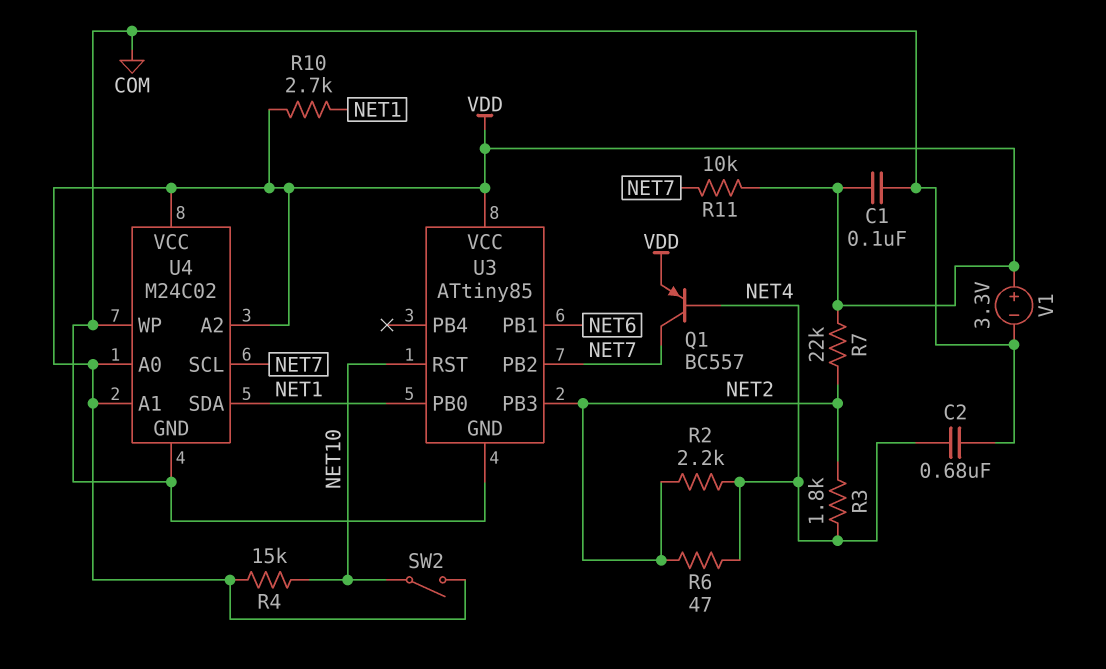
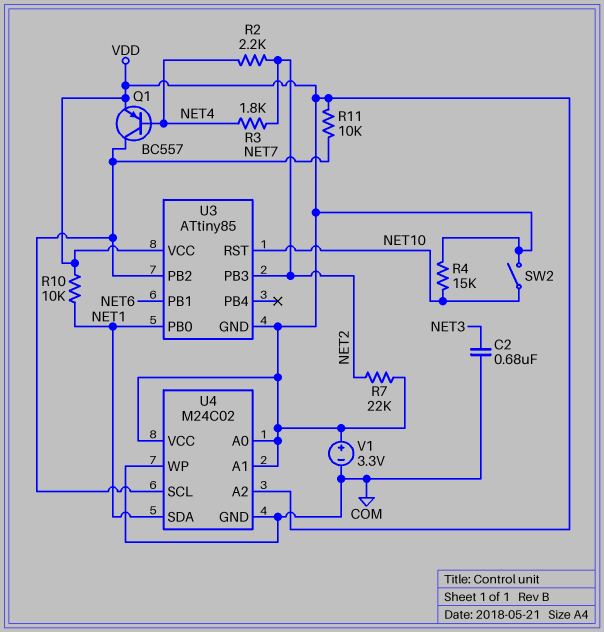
C1: 100nF (COM, VDD) -> none
C2: 680nF (COM, NET4) -> 680nF (COM, NET3)
R6: 47 (NET2, NET4) -> none
R10: 2.7k (NET1, VDD) -> 10k (NET1, VDD)
U3 pin GND: COM -> VDD

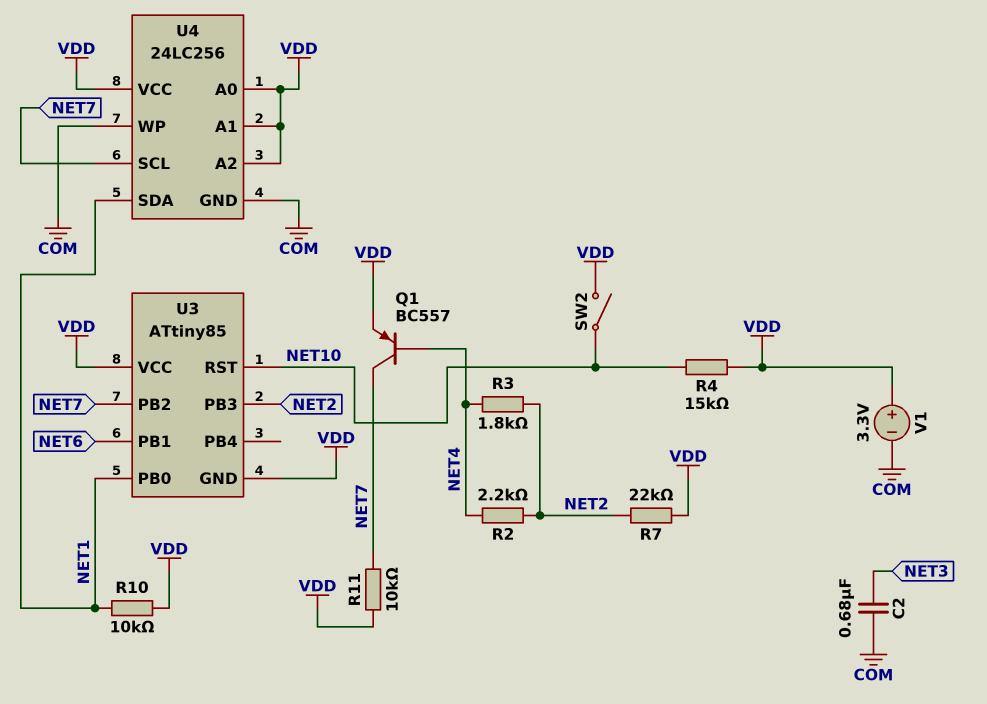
U4: M24C02 -> 24LC256

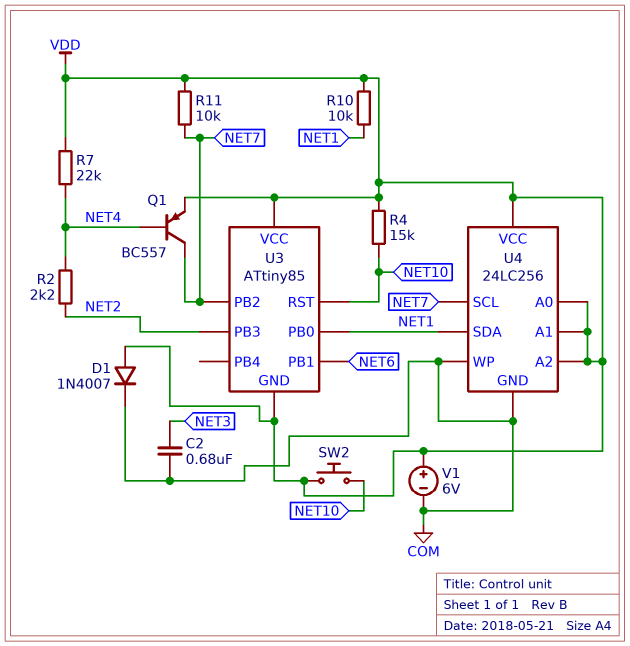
D1: none -> diode 1N4007 (A VDD, K COM)
R3: 1.8k (NET2, NET4) -> none
R7: 22k (NET2, VDD) -> 22k (NET4, VDD)
SW2: switch (NET10, VDD) -> button (NET10, VDD)
V1: 3.3V (plus VDD, minus COM) -> 6V (plus VDD, minus COM)

